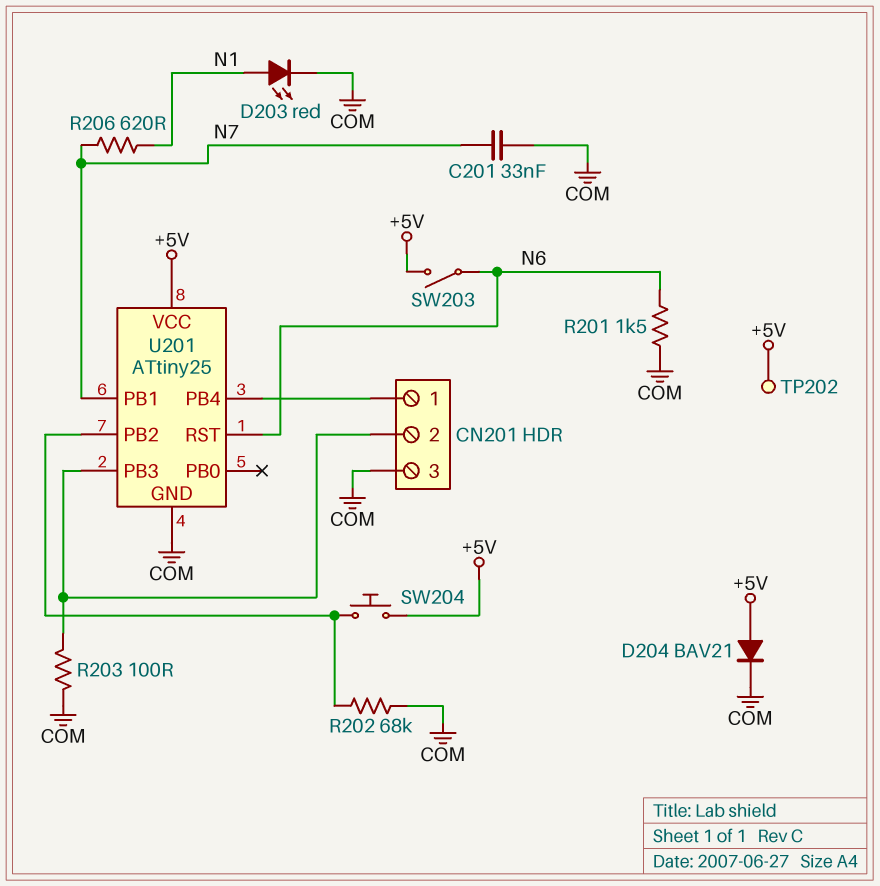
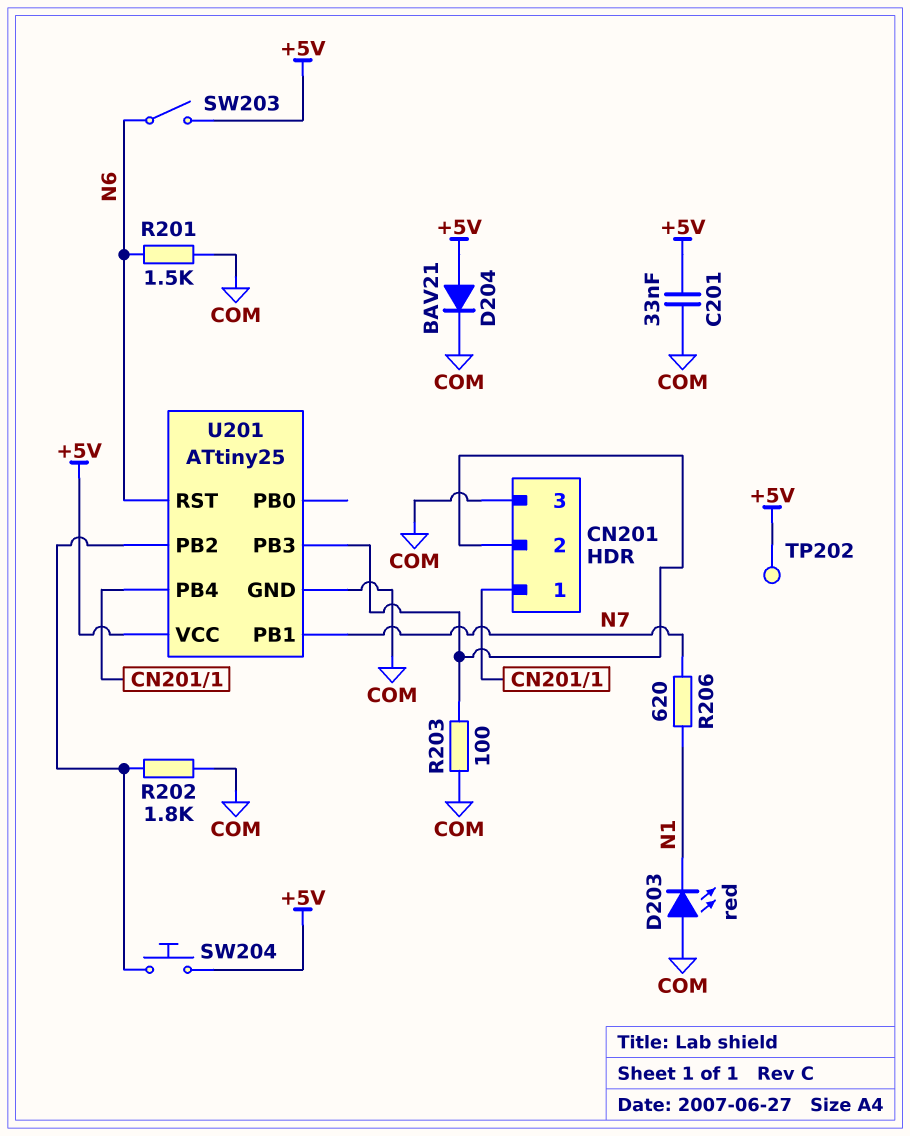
C201: 33nF (COM, N7) -> 33nF (+5V, COM)
D203: LED red (A N1, K COM) -> LED red (A COM, K N1)
R202: 68k (COM, U201/PB2) -> 1.8k (COM, U201/PB2)

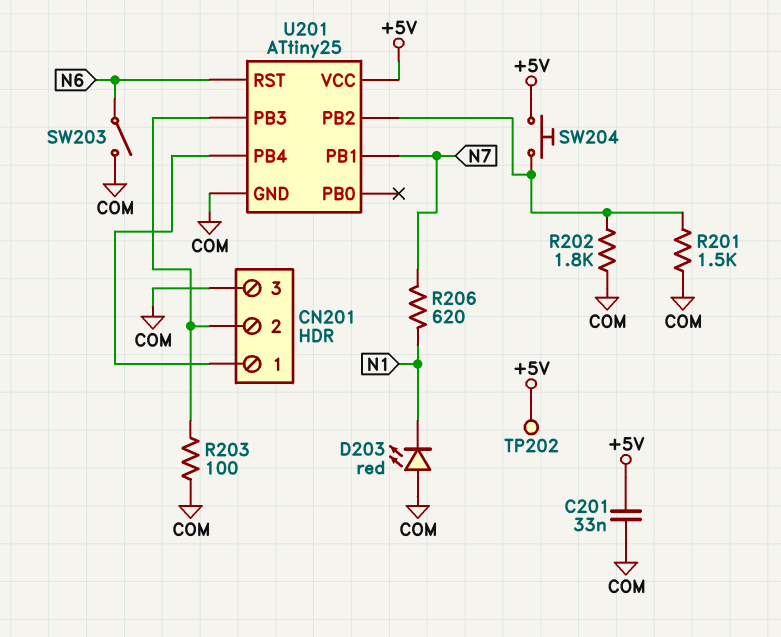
D204: diode BAV21 (A +5V, K COM) -> none
R201: 1.5k (COM, N6) -> 1.5k (COM, U201/PB2)
SW203: switch (+5V, N6) -> switch (COM, N6)

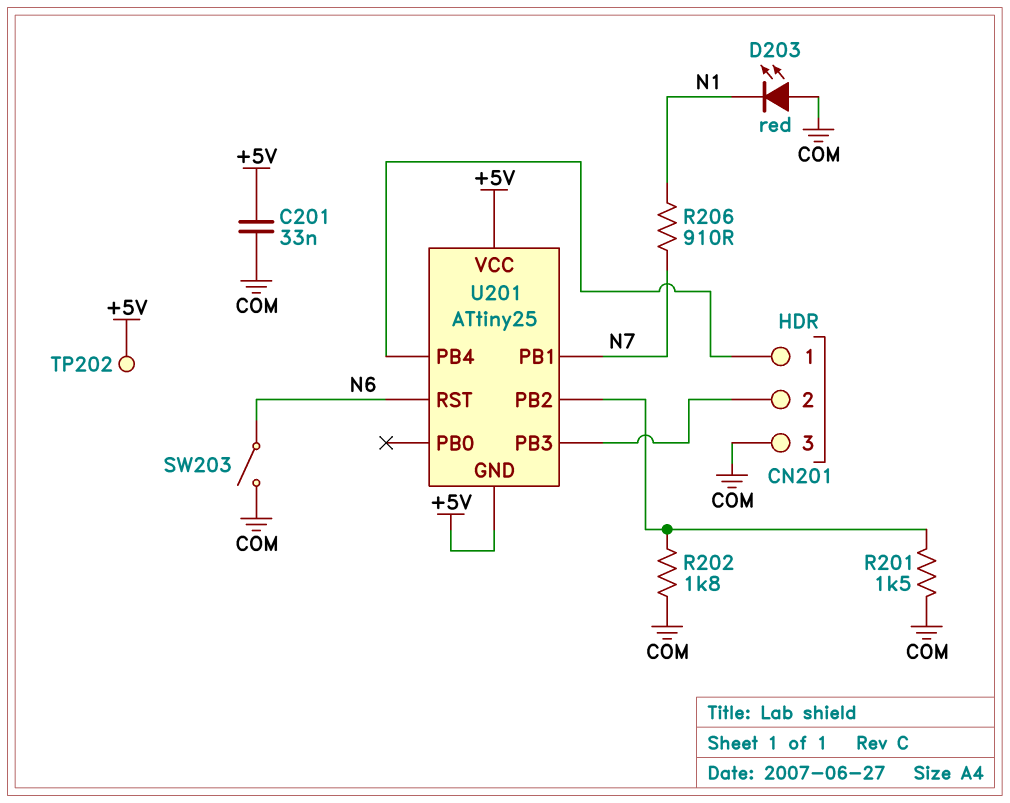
R203: 100 (CN201/2, COM) -> none
R206: 620 (N1, N7) -> 910 (N1, N7)
SW204: button (+5V, U201/PB2) -> none
U201 pin GND: COM -> +5V

